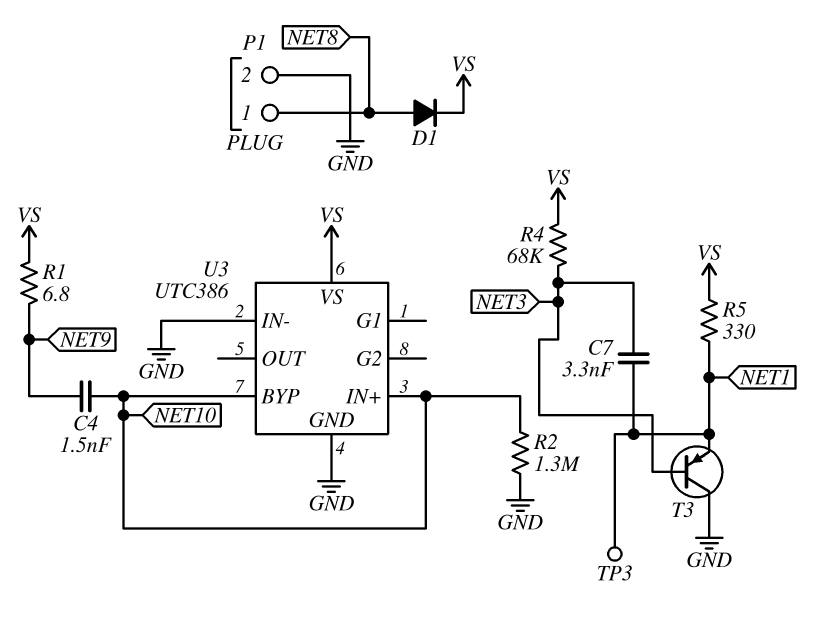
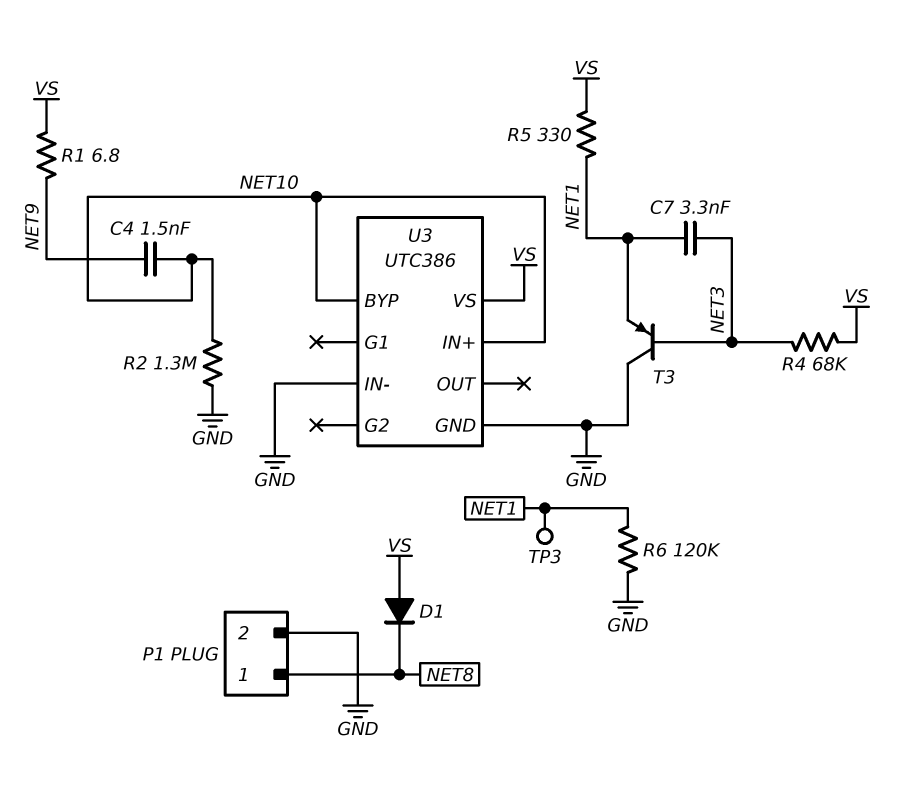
D1: diode (A NET8, K VS) -> diode (A VS, K NET8)
R6: none -> 120k (GND, NET1)

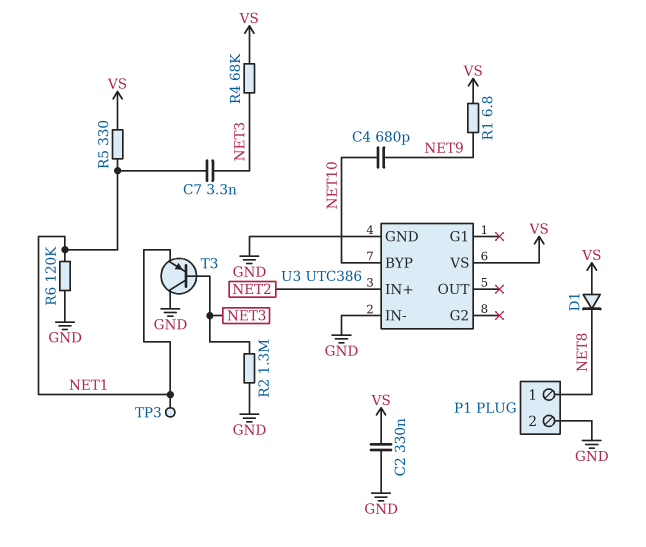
C2: none -> 330nF (GND, VS)
C4: 1.5nF (NET9, NET10) -> 680pF (NET9, NET10)
R2: 1.3M (GND, NET10) -> 1.3M (GND, NET3)
U3 pin IN+: NET10 -> NET2

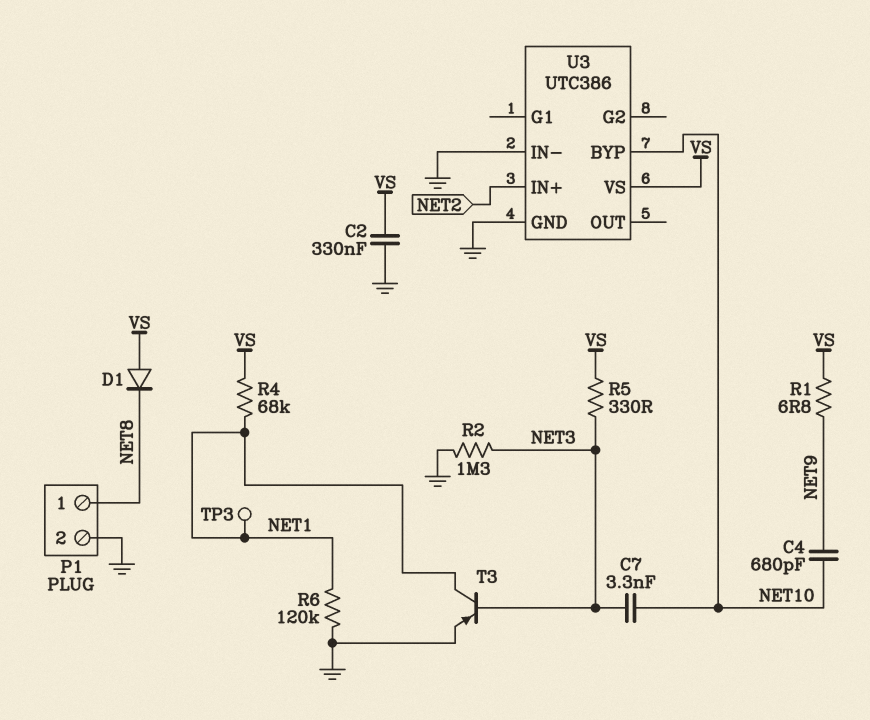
C7: 3.3nF (NET1, NET3) -> 3.3nF (NET3, NET10)
R4: 68k (NET3, VS) -> 68k (NET1, VS)
R5: 330 (NET1, VS) -> 330 (NET3, VS)
T3: PNP (B NET3, C GND, E NET1) -> PNP (B NET3, C NET1, E GND)

